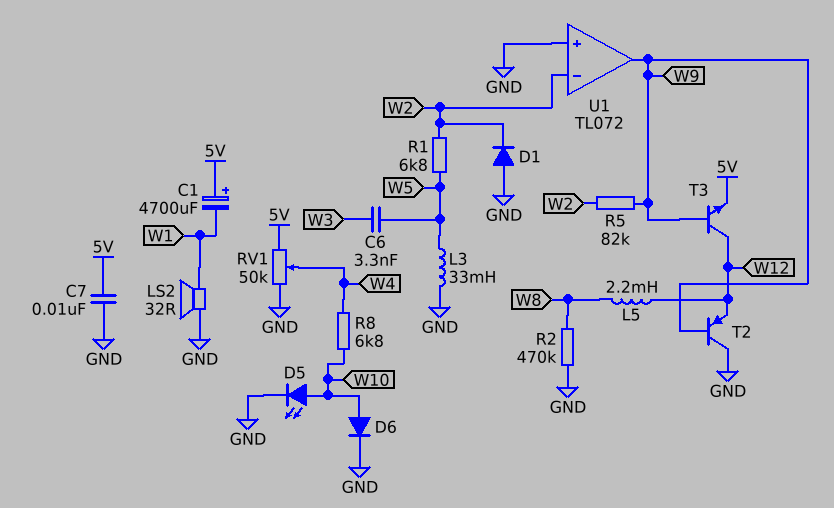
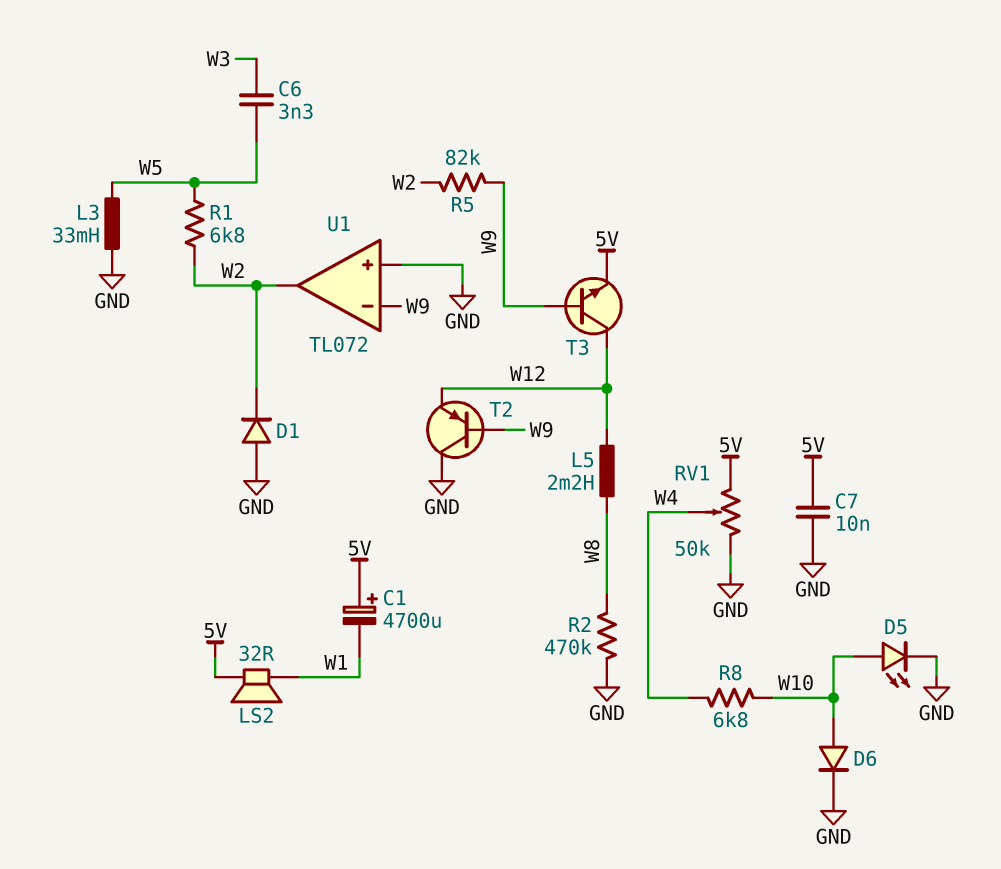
LS2: speaker 32R (GND, W1) -> speaker 32R (5V, W1)
U1 pin in-: W2 -> W9
U1 pin out: W9 -> W2

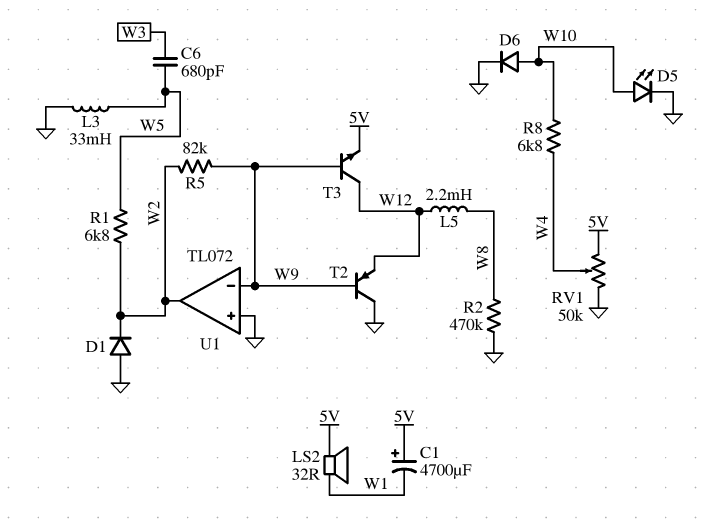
C6: 3.3nF (W3, W5) -> 680pF (W3, W5)
C7: 10nF (5V, GND) -> none

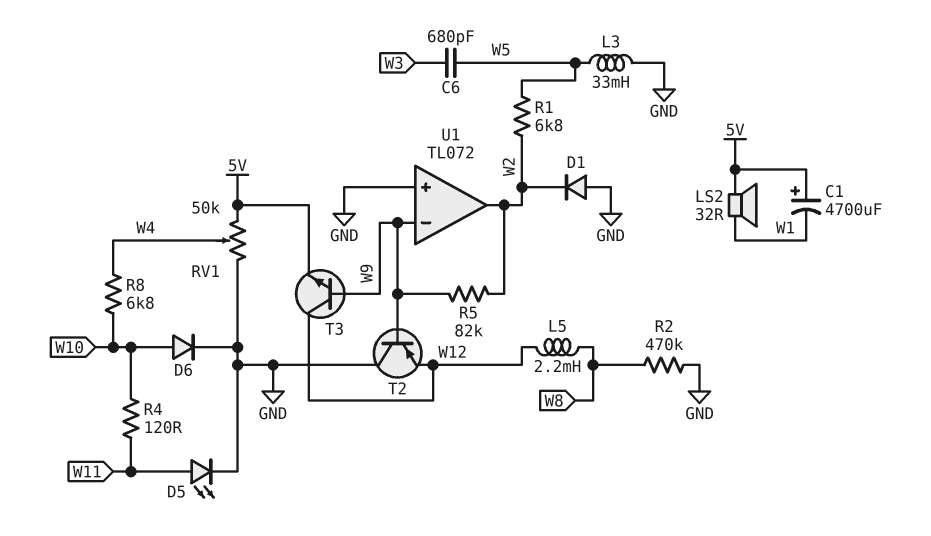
D5: LED (A W10, K GND) -> LED (A W11, K GND)
R4: none -> 120 (W10, W11)

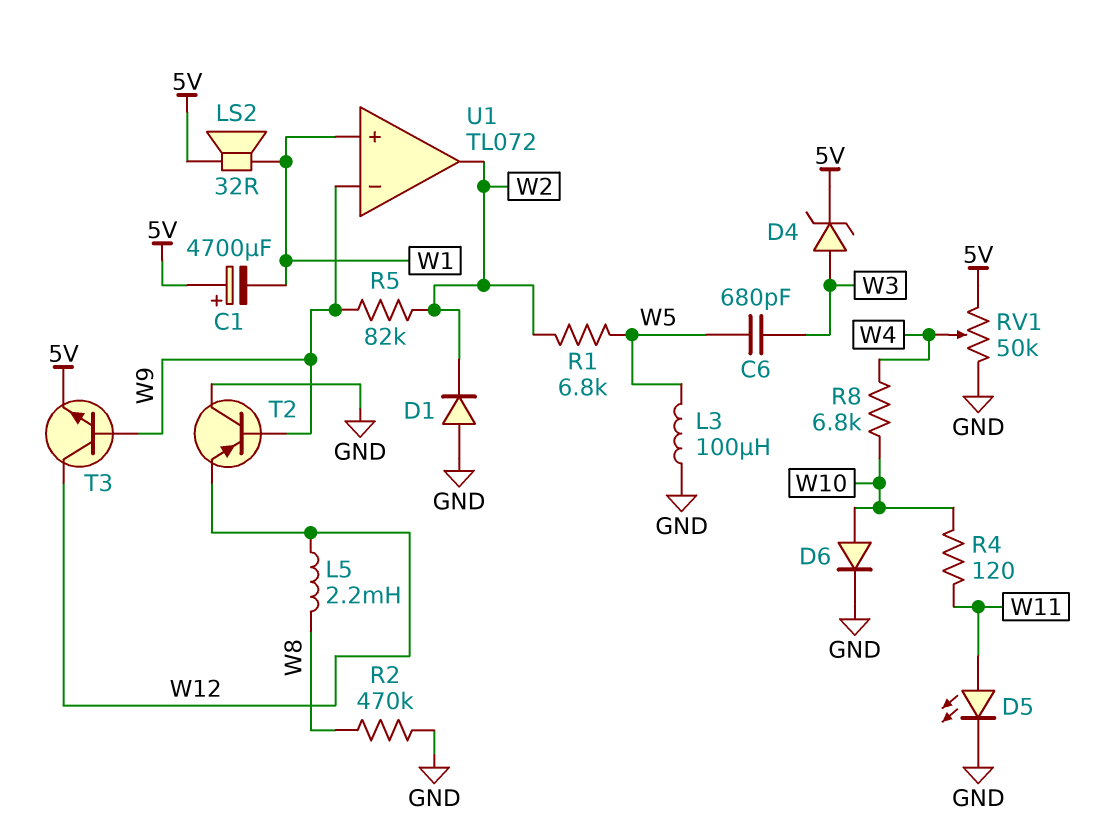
D4: none -> zener (A W3, K 5V)
L3: 33mH (GND, W5) -> 100uH (GND, W5)
U1 pin in+: GND -> W1

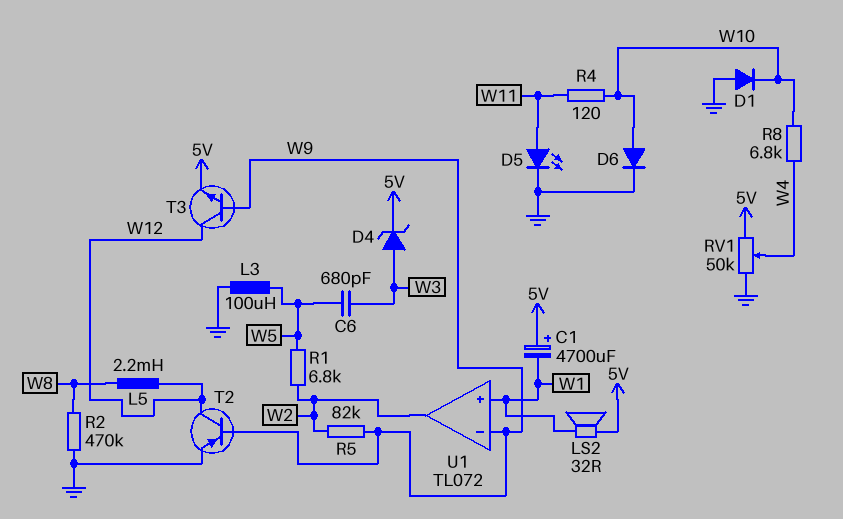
D1: diode (A GND, K W2) -> diode (A GND, K W10)
T2: PNP (B W9, C GND, E W12) -> PNP (B W9, C W12, E GND)

